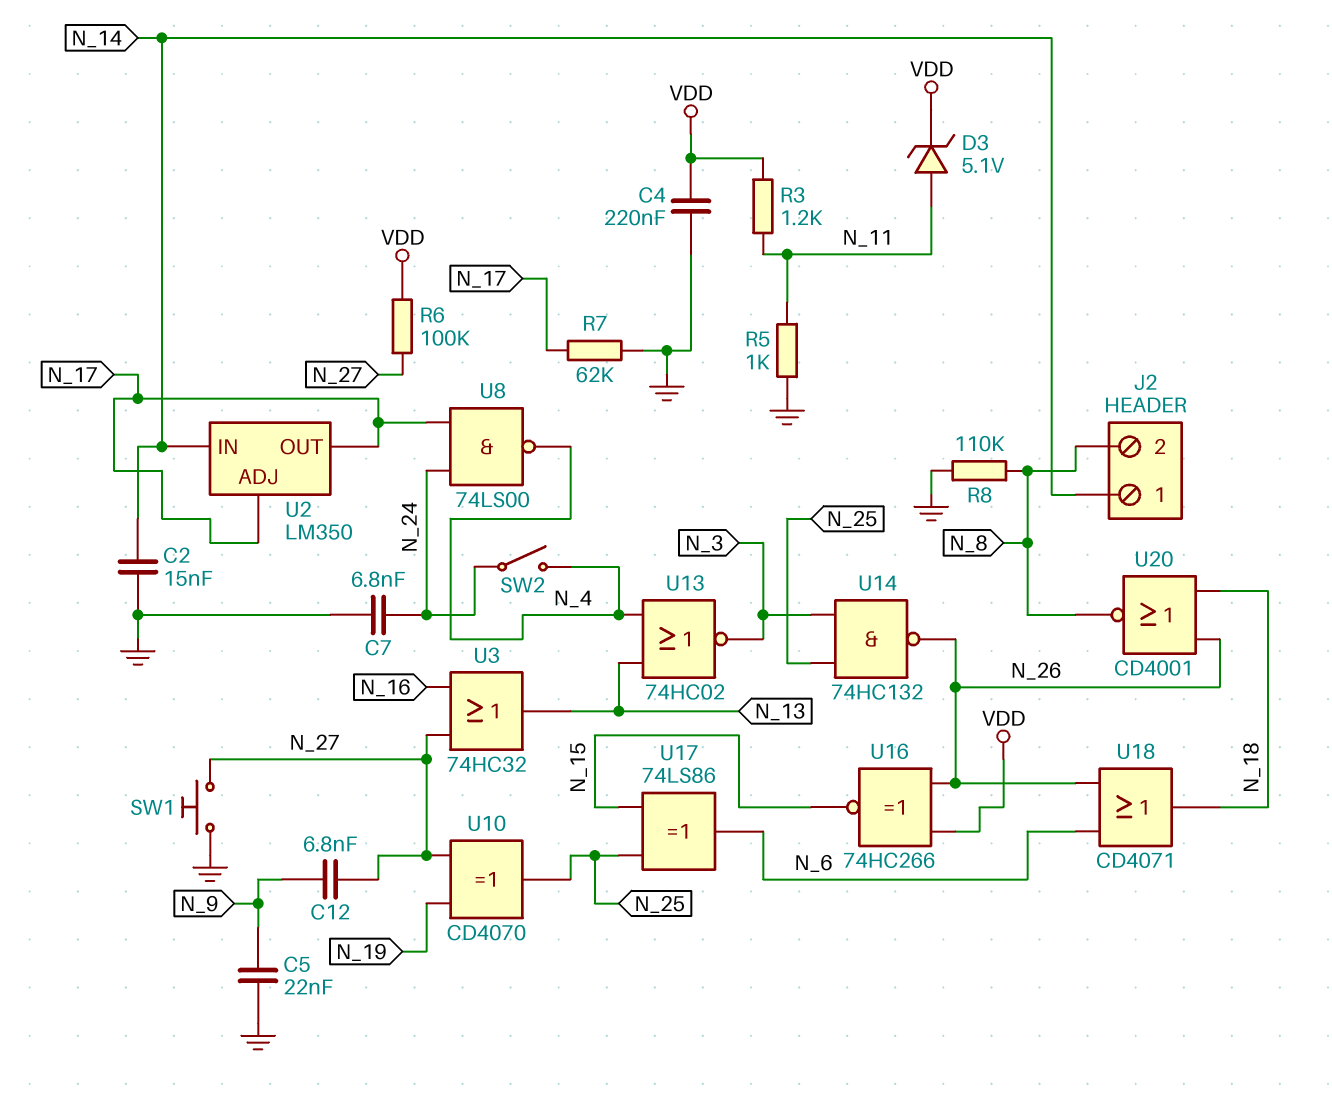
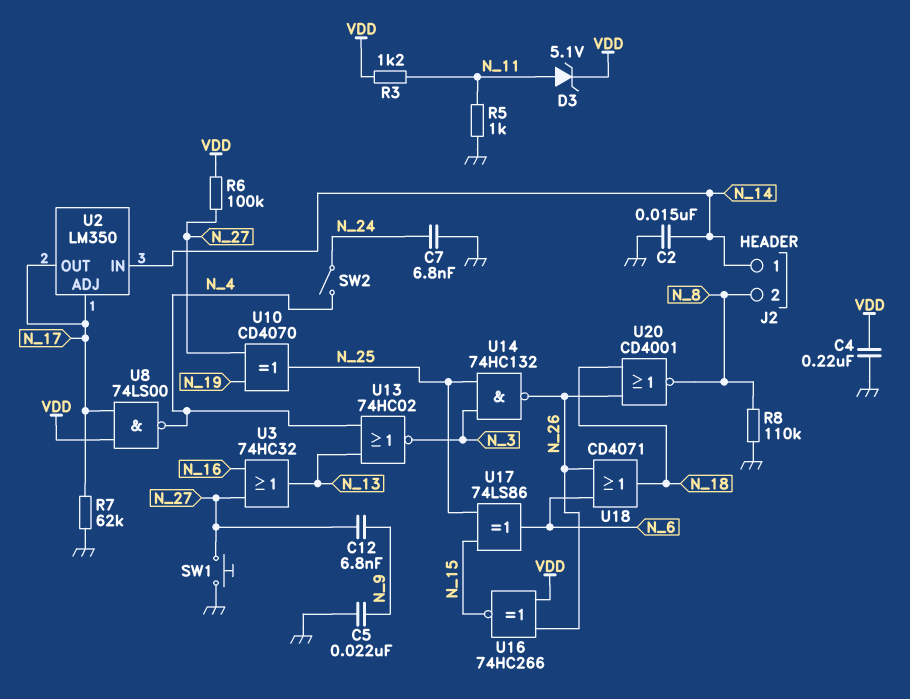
U8: NAND 74LS00 (in N_17, in N_24, out N_4) -> NAND 74LS00 (in N_17, in VDD, out N_4)

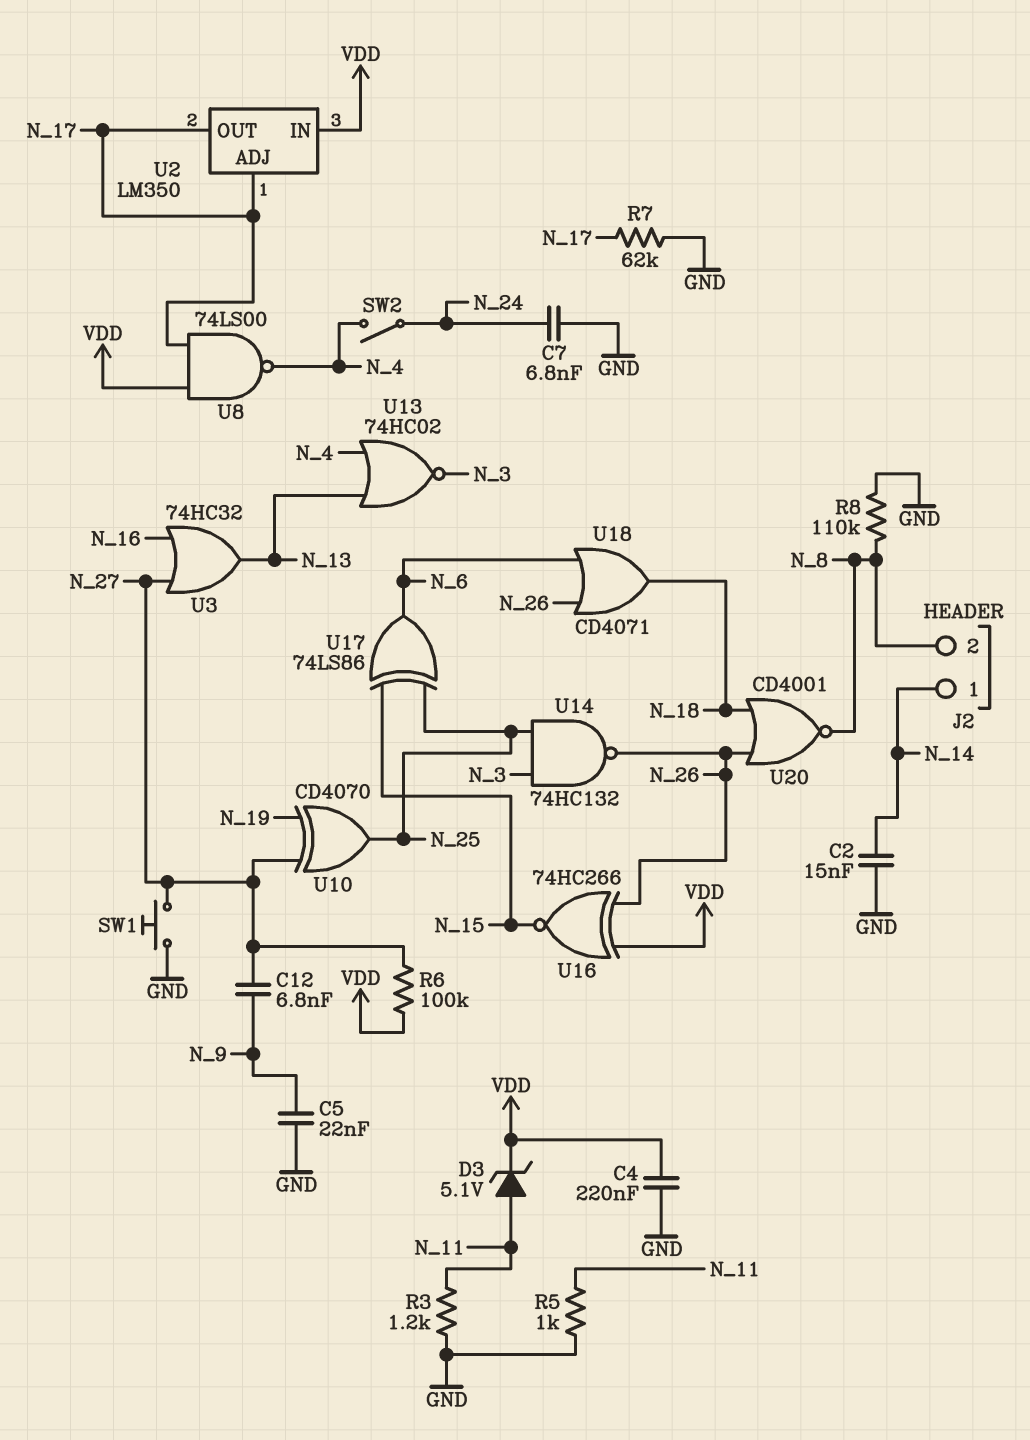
R3: 1.2k (N_11, VDD) -> 1.2k (GND, N_11)
U2 pin IN: N_14 -> VDD

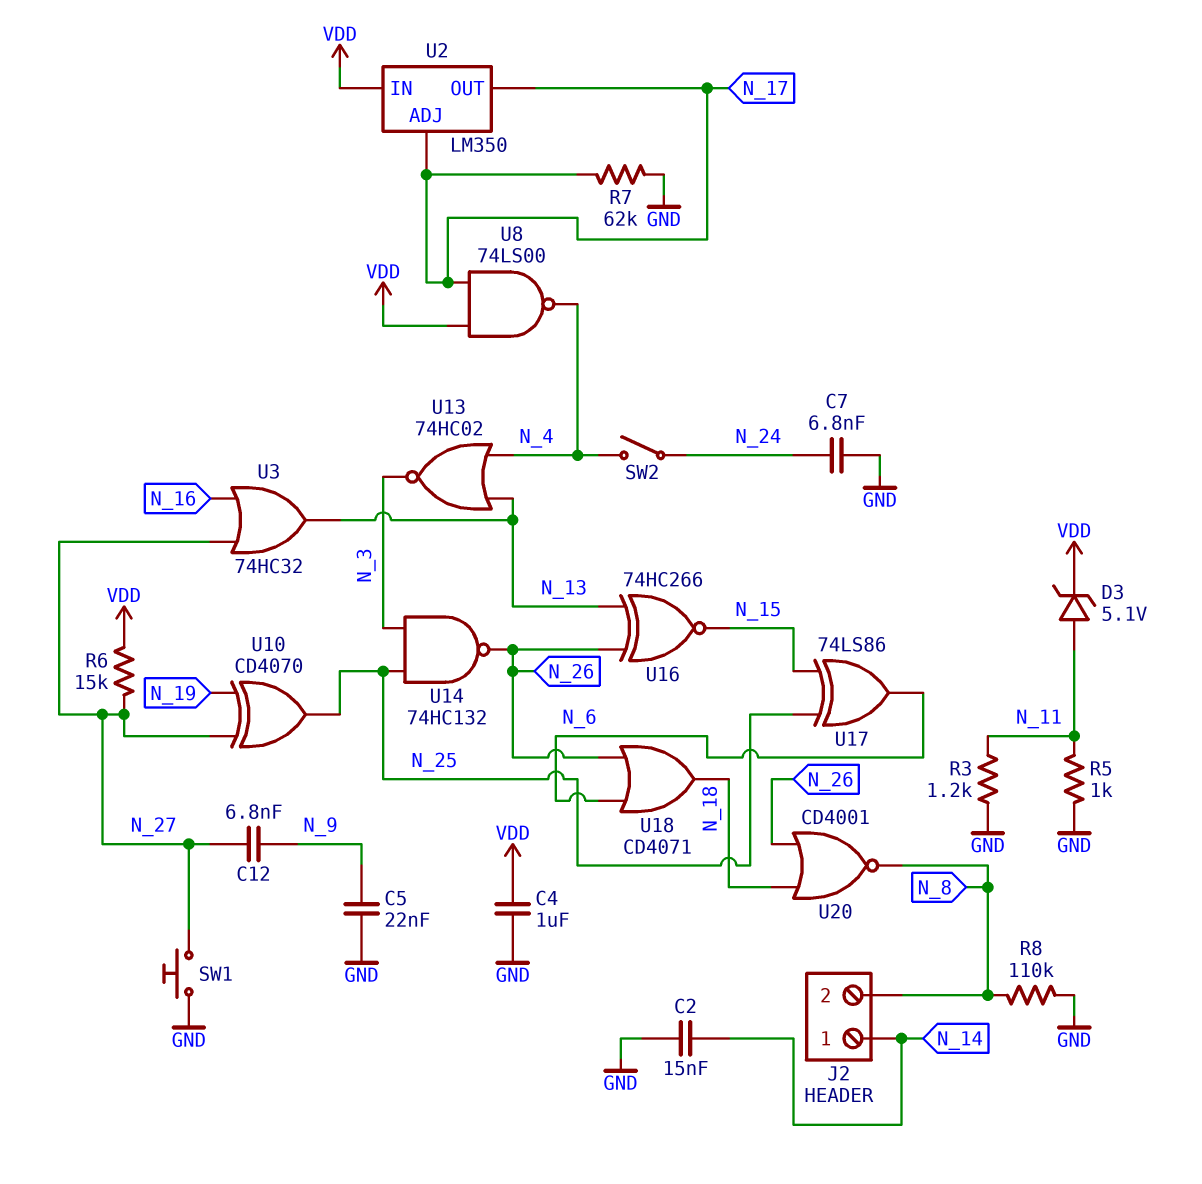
C4: 220nF (GND, VDD) -> 1uF (GND, VDD)
R6: 100k (N_27, VDD) -> 15k (N_27, VDD)
U16: XNOR 74HC266 (in N_26, in VDD, out N_15) -> XNOR 74HC266 (in N_13, in N_26, out N_15)

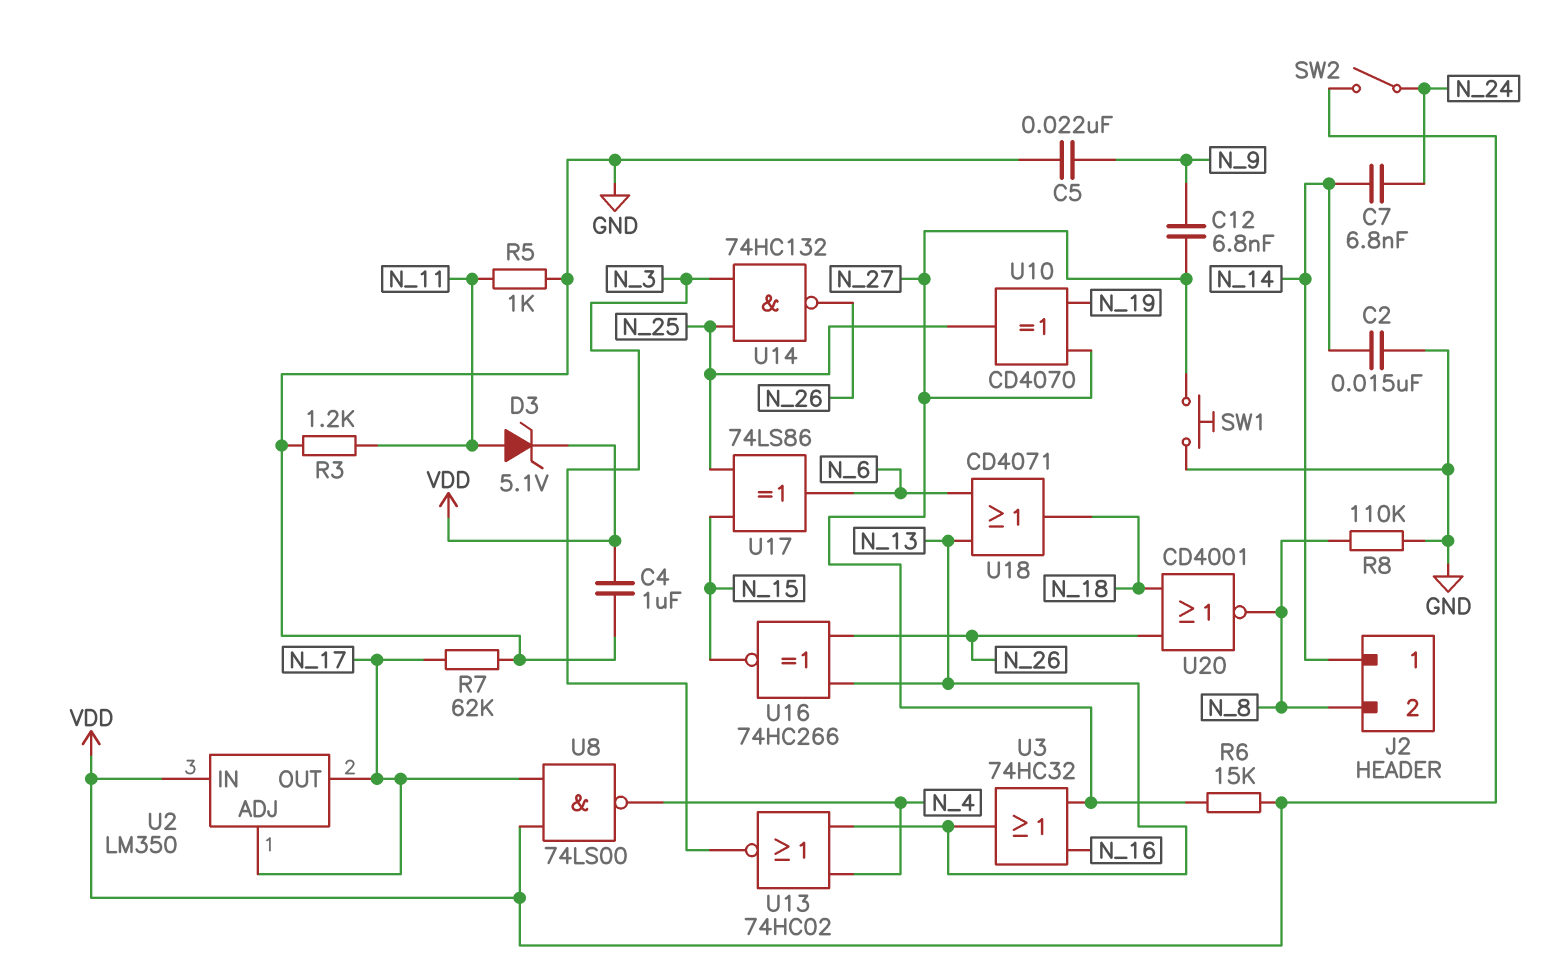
C7: 6.8nF (GND, N_24) -> 6.8nF (N_14, N_24)
SW2: switch (N_4, N_24) -> switch (N_24, VDD)
U18: OR CD4071 (in N_6, in N_26, out N_18) -> OR CD4071 (in N_6, in N_13, out N_18)

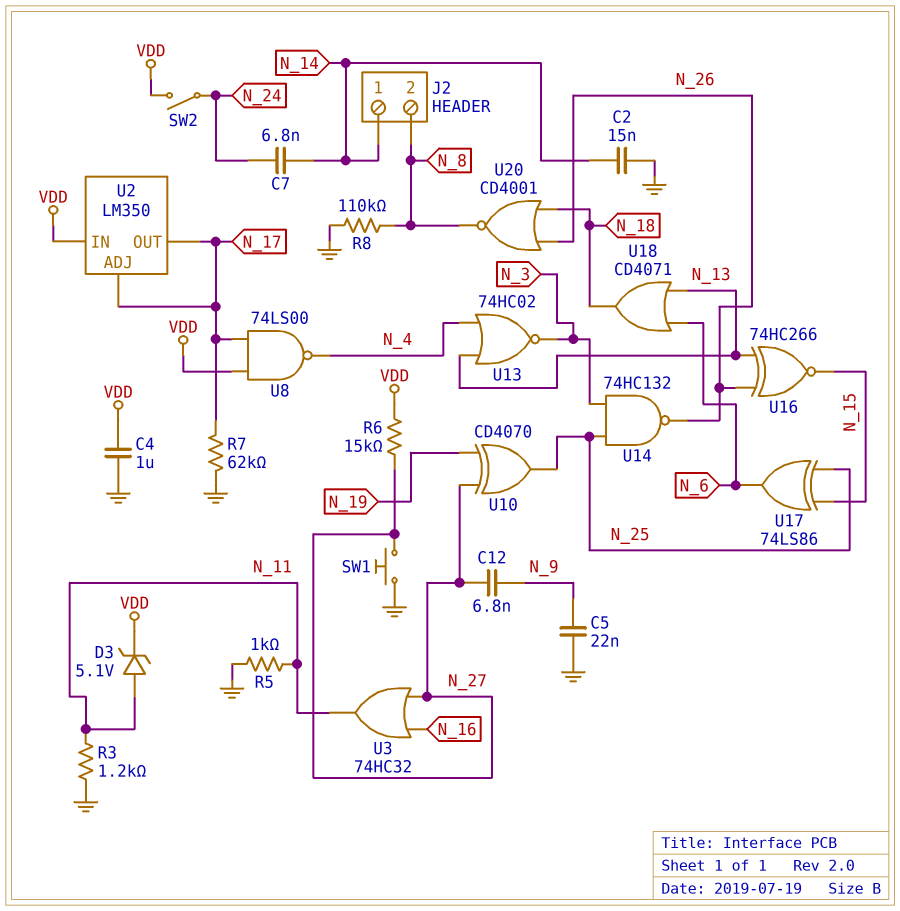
U3: OR 74HC32 (in N_16, in N_27, out N_13) -> OR 74HC32 (in N_16, in N_27, out N_11)

